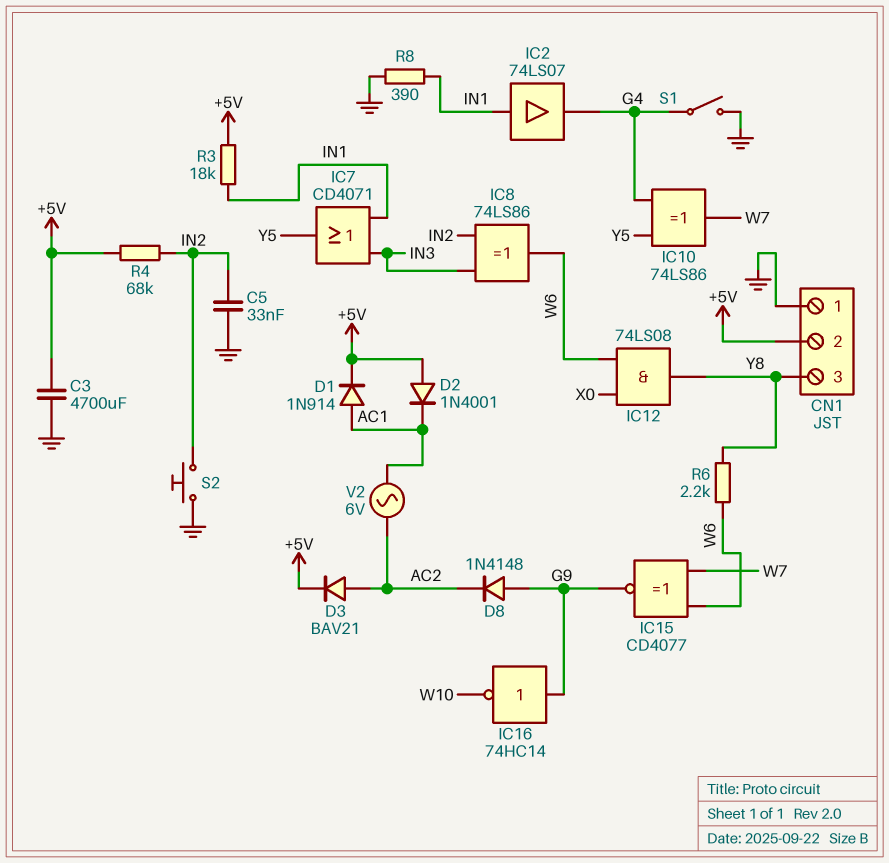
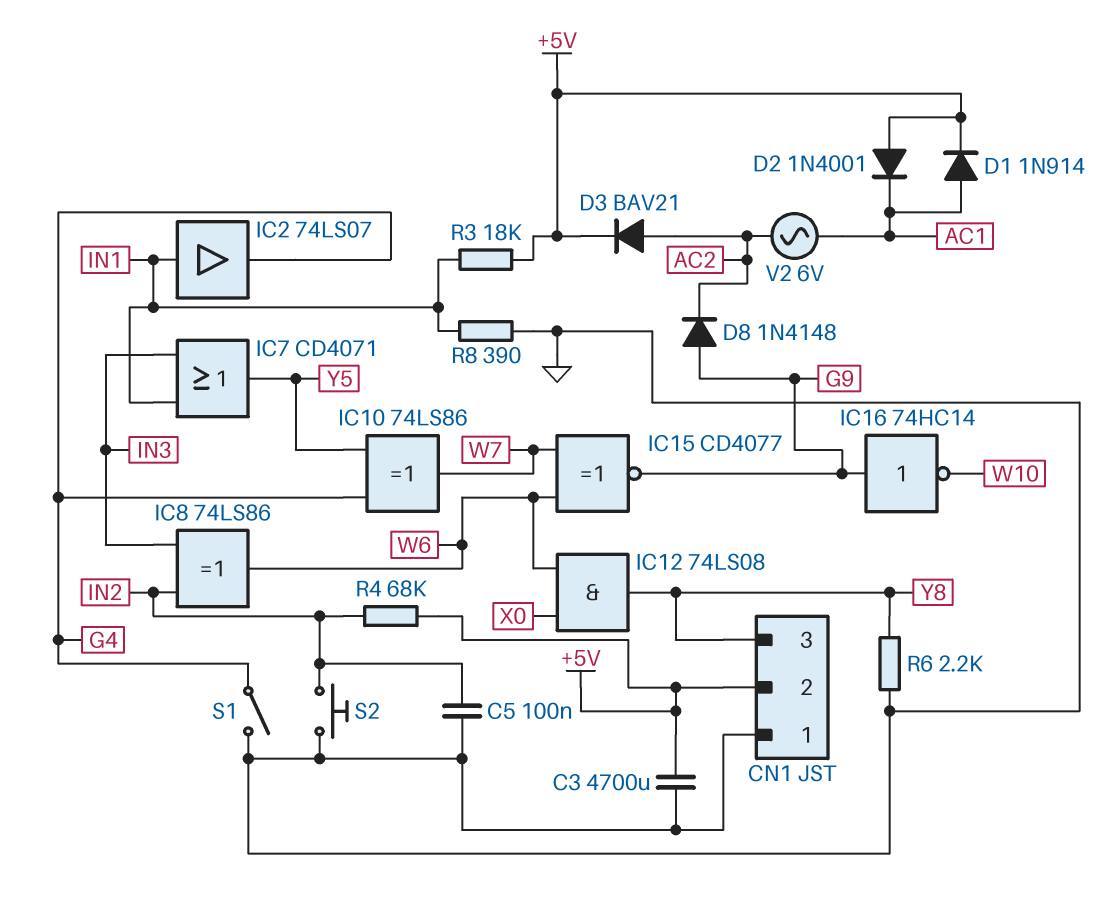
C5: 33nF (GND, IN2) -> 100nF (GND, IN2)
R6: 2.2k (W6, Y8) -> 2.2k (GND, Y8)

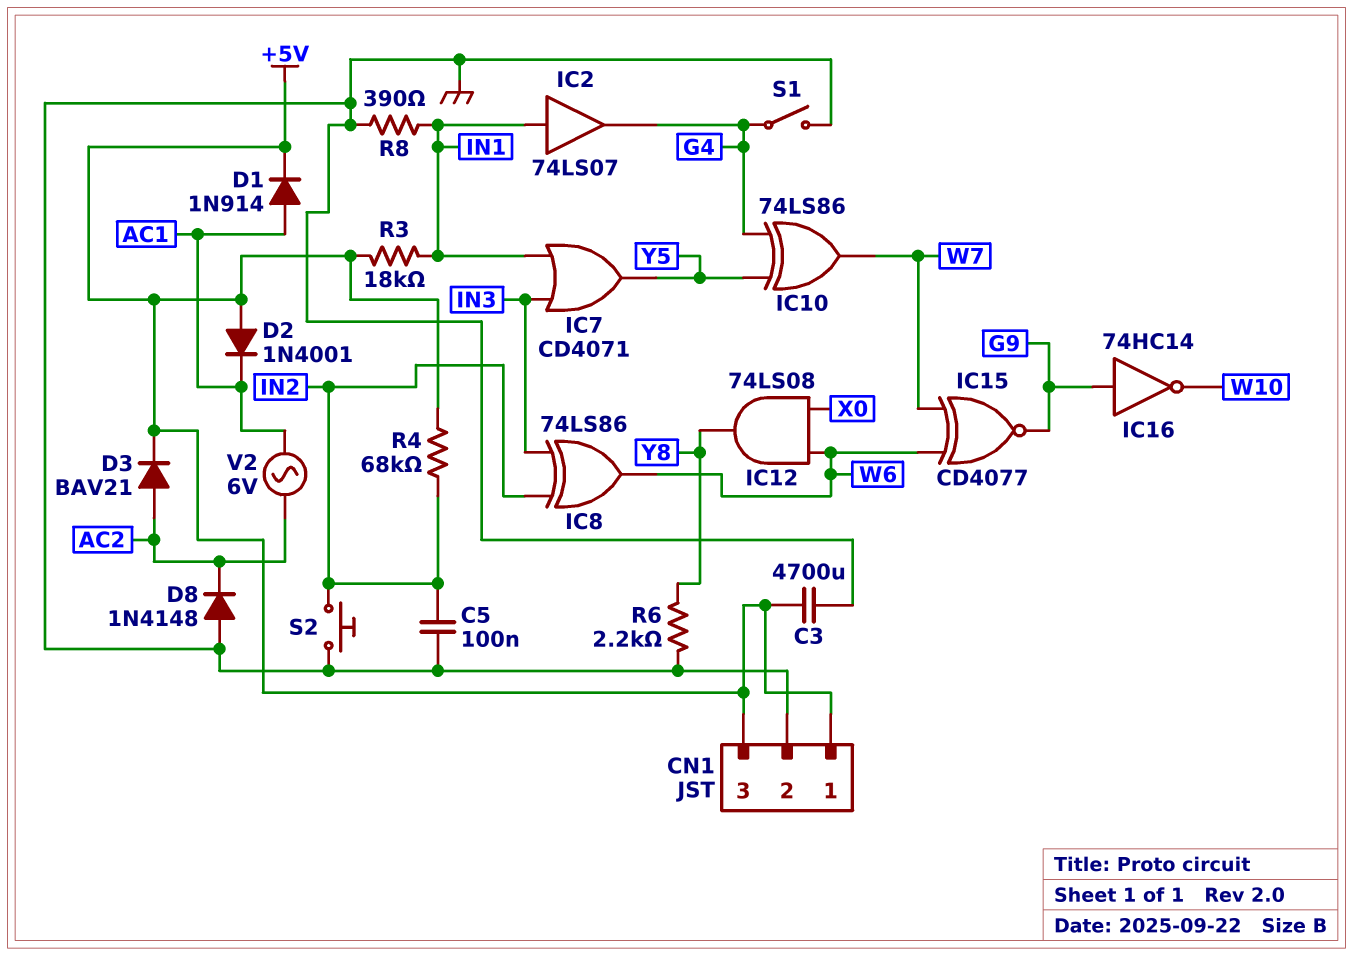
CN1 pin 1: GND -> +5V
CN1 pin 2: +5V -> GND
CN1 pin 3: Y8 -> +5V
D8: diode 1N4148 (A G9, K AC2) -> diode 1N4148 (A GND, K AC2)

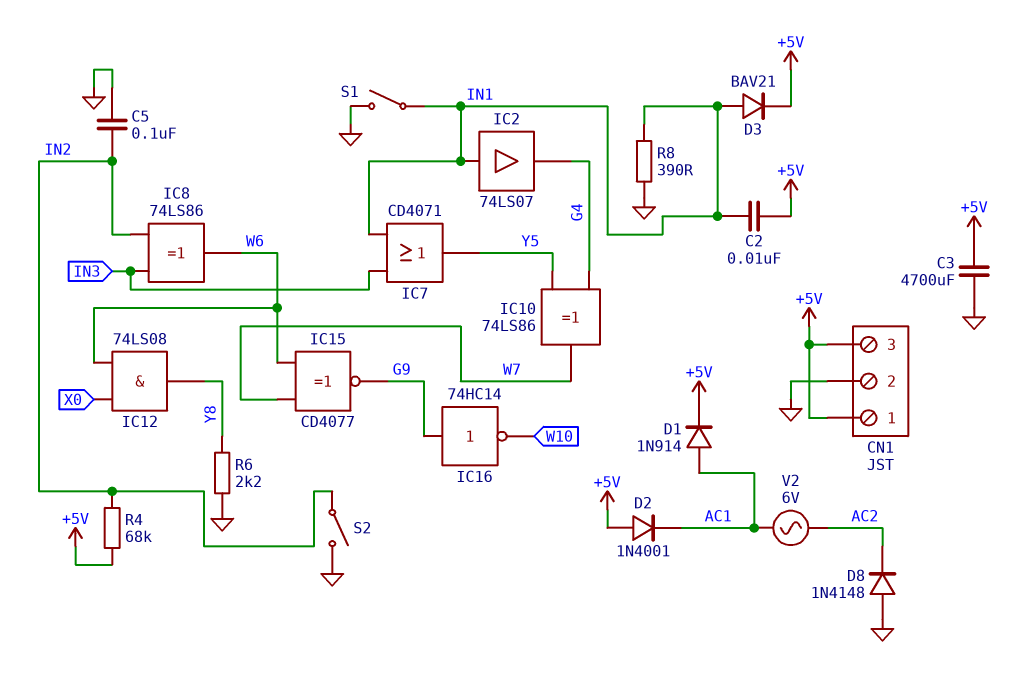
C2: none -> 10nF (+5V, IN1)
D3: diode BAV21 (A AC2, K +5V) -> diode BAV21 (A IN1, K +5V)
R3: 18k (+5V, IN1) -> none
S1: switch (G4, GND) -> switch (GND, IN1)
S2: button (GND, IN2) -> switch (GND, IN2)

